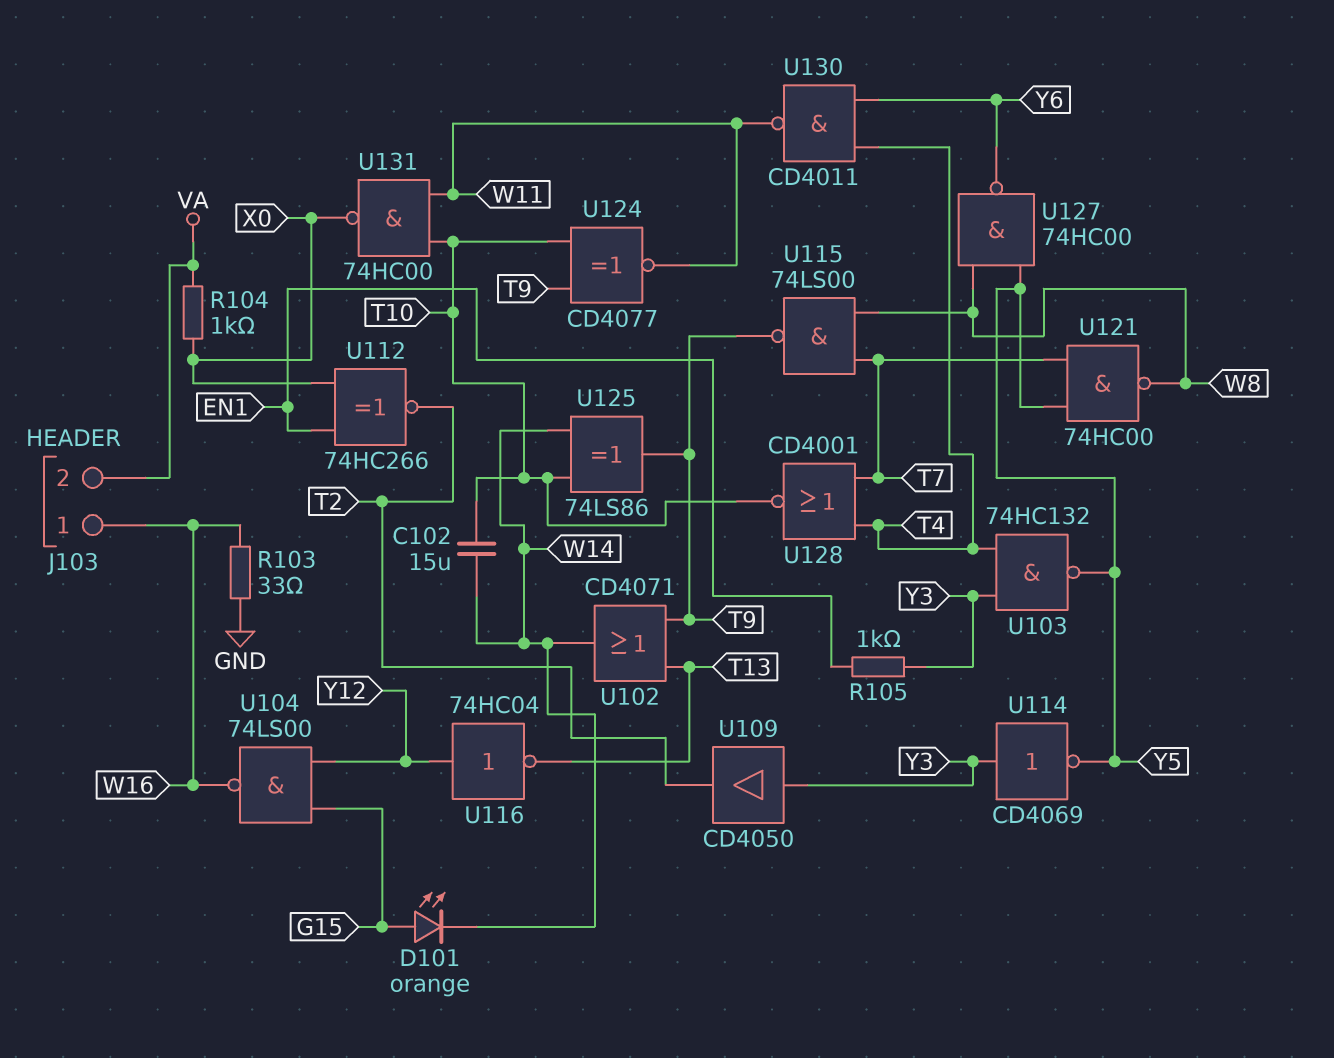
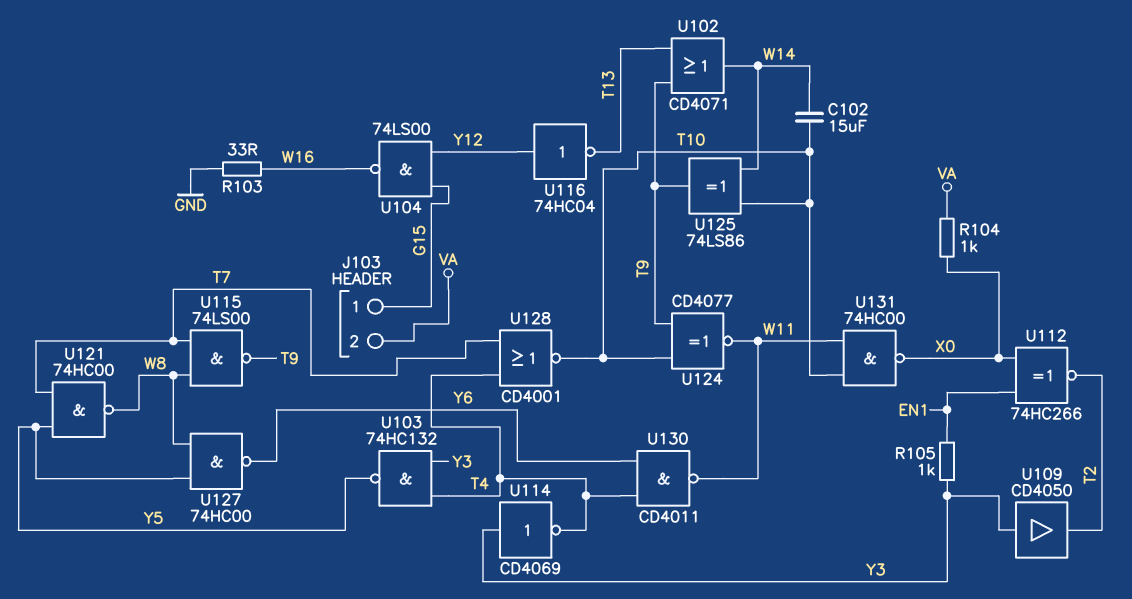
D101: LED orange (A G15, K W14) -> none
J103 pin 1: W16 -> G15
U114: NOT CD4069 (in Y3, out Y5) -> NOT CD4069 (in Y3, out T4)

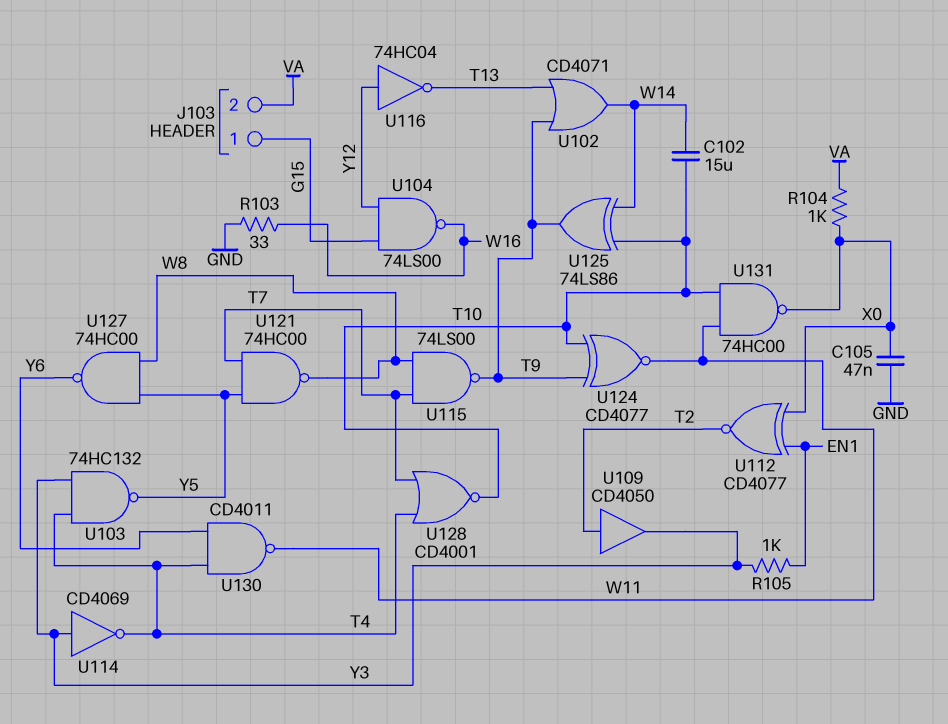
C105: none -> 47nF (GND, X0)
U109: buffer CD4050 (in Y3, out T2) -> buffer CD4050 (in T2, out Y3)
U112: XNOR 74HC266 (in EN1, in X0, out T2) -> XNOR CD4077 (in EN1, in X0, out T2)

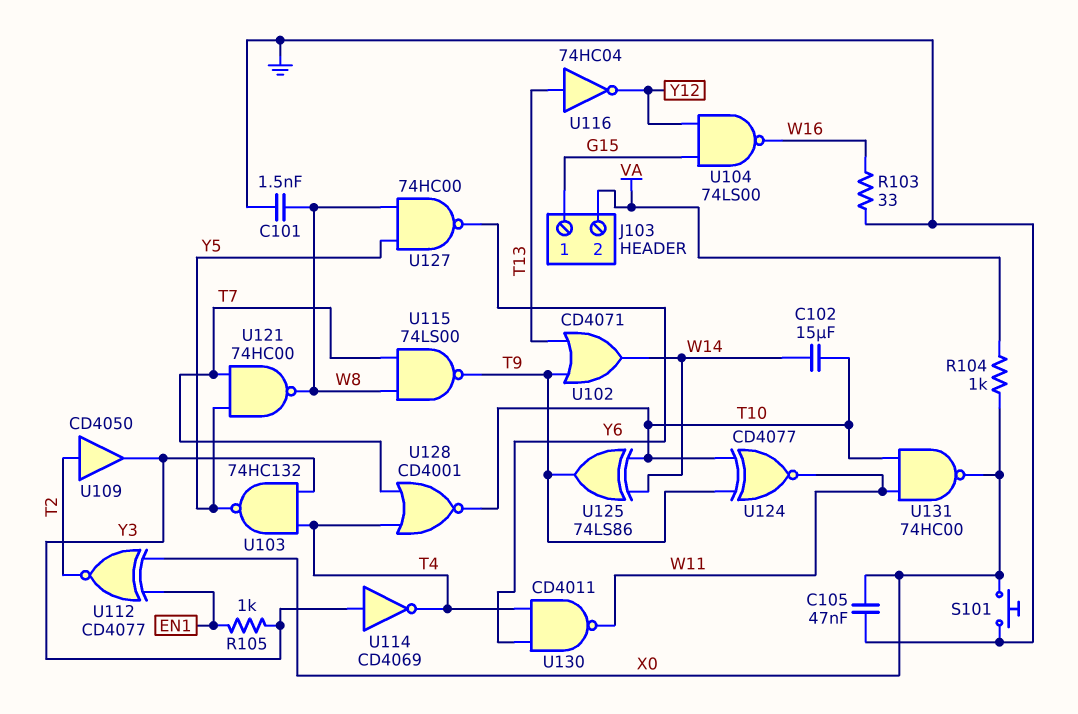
C101: none -> 1.5nF (GND, W8)
S101: none -> button (GND, X0)
U116: NOT 74HC04 (in Y12, out T13) -> NOT 74HC04 (in T13, out Y12)

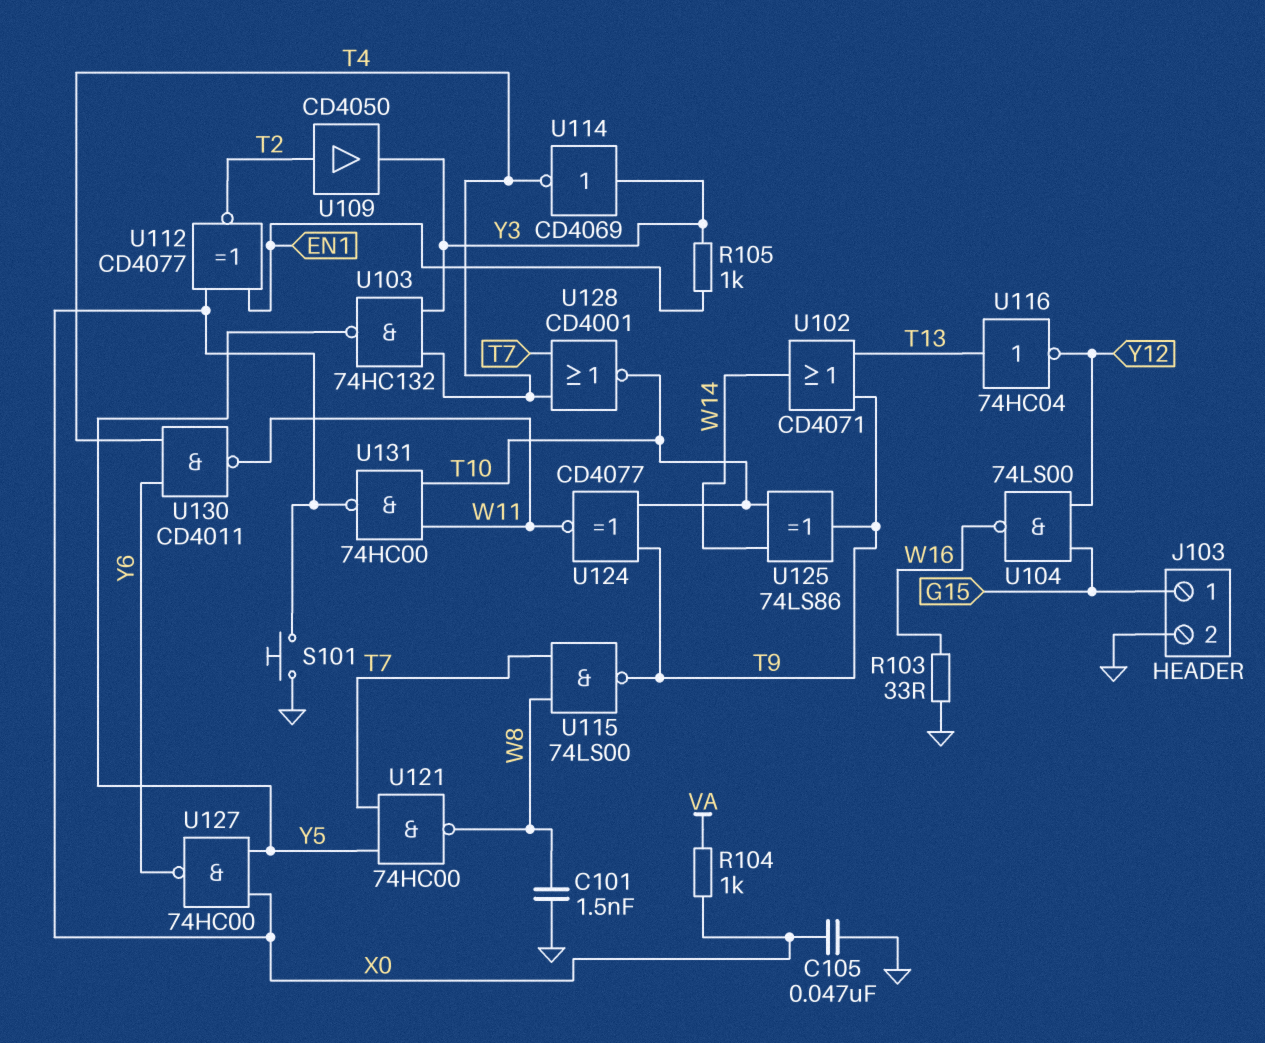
C102: 15uF (T10, W14) -> none
J103 pin 2: VA -> GND
U127: NAND 74HC00 (in W8, in Y5, out Y6) -> NAND 74HC00 (in X0, in Y5, out Y6)

